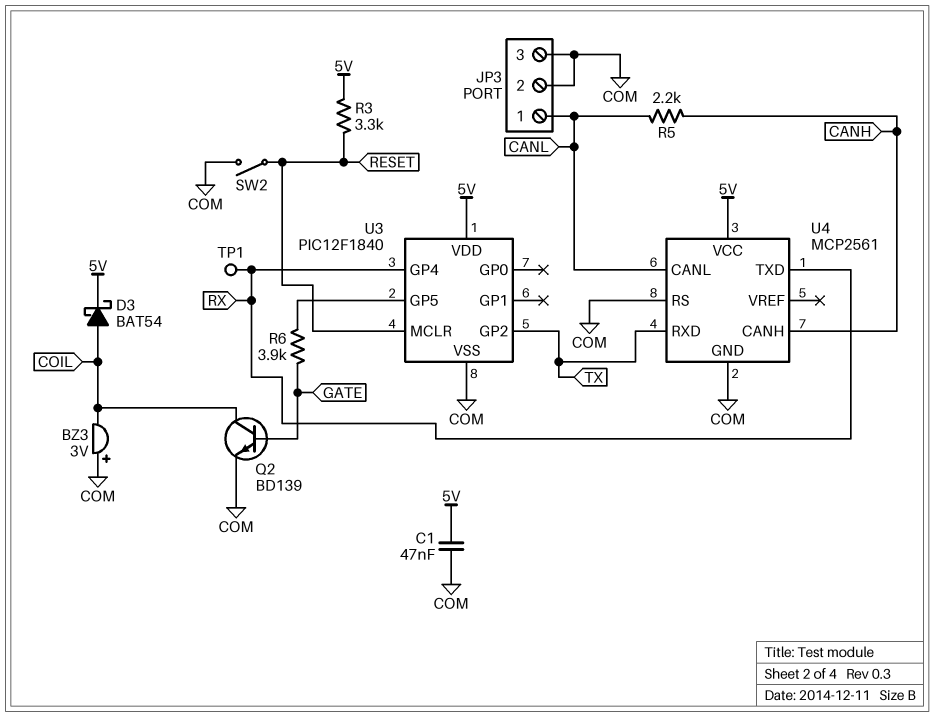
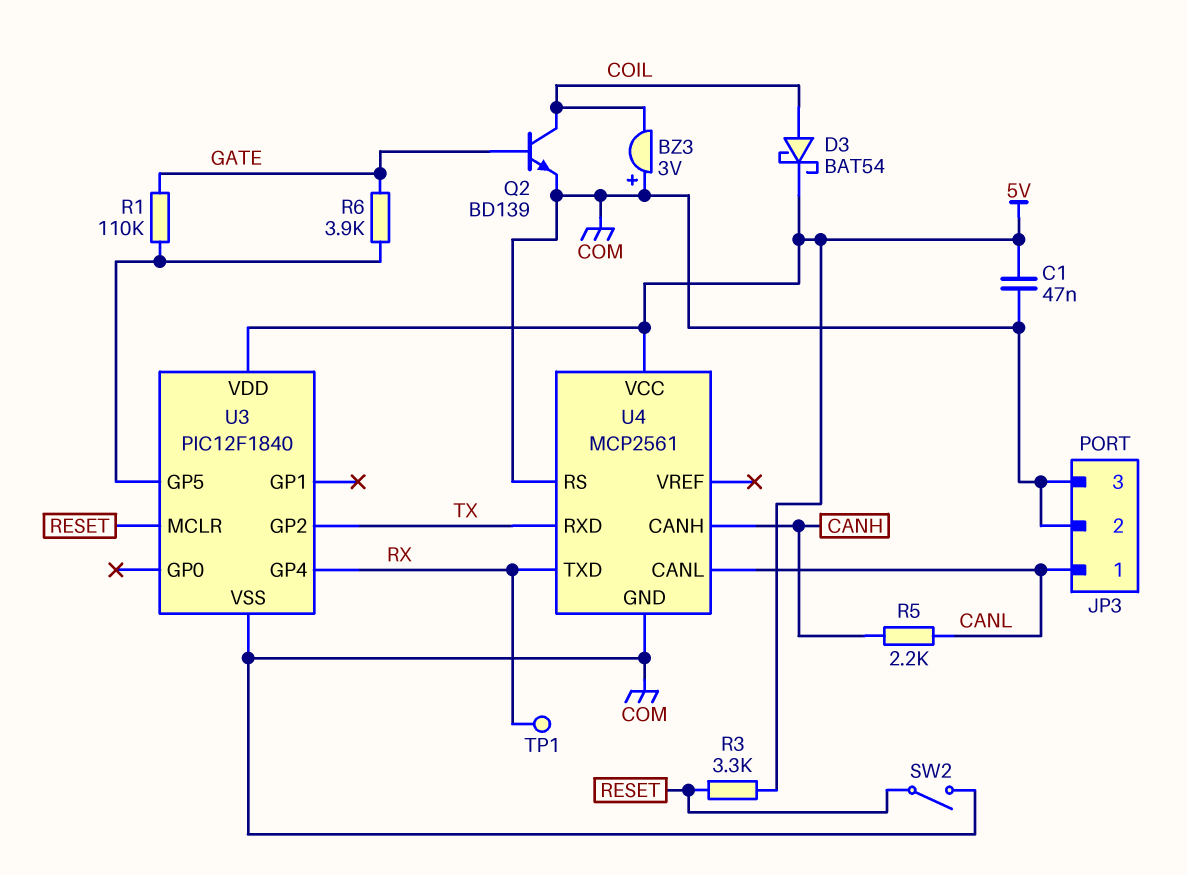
R1: none -> 110k (GATE, U3/GP5)

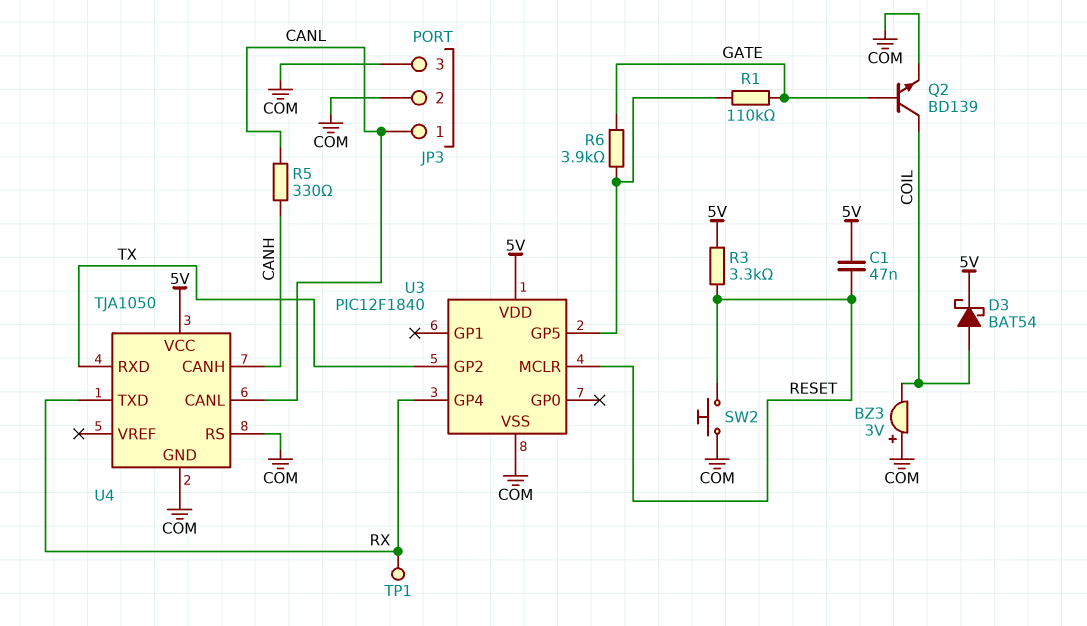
C1: 47nF (5V, COM) -> 47nF (5V, RESET)
R5: 2.2k (CANH, CANL) -> 330 (CANH, CANL)
SW2: switch (COM, RESET) -> button (COM, RESET)
U4: MCP2561 -> TJA1050

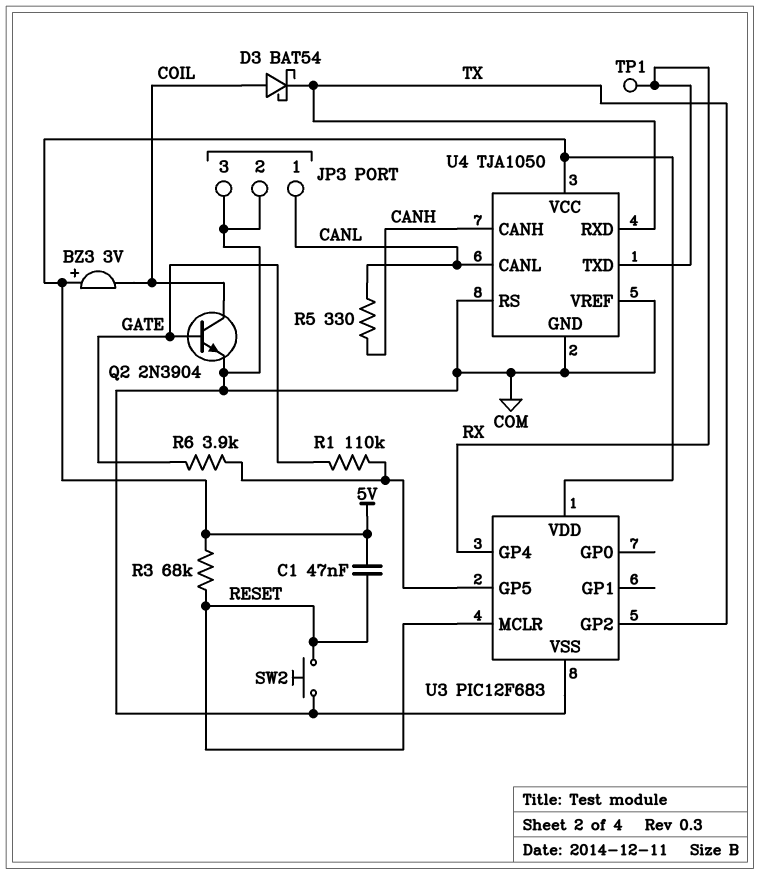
BZ3: buzzer 3V (plus COM, minus COIL) -> buzzer 3V (plus 5V, minus COIL)
D3: schottky BAT54 (A COIL, K 5V) -> schottky BAT54 (A COIL, K TX)
Q2: NPN BD139 (B GATE, C COIL, E COM) -> NPN 2N3904 (B GATE, C COIL, E COM)
R3: 3.3k (5V, RESET) -> 68k (5V, RESET)
U3: PIC12F1840 -> PIC12F683
U4 pin VREF: none -> COM

